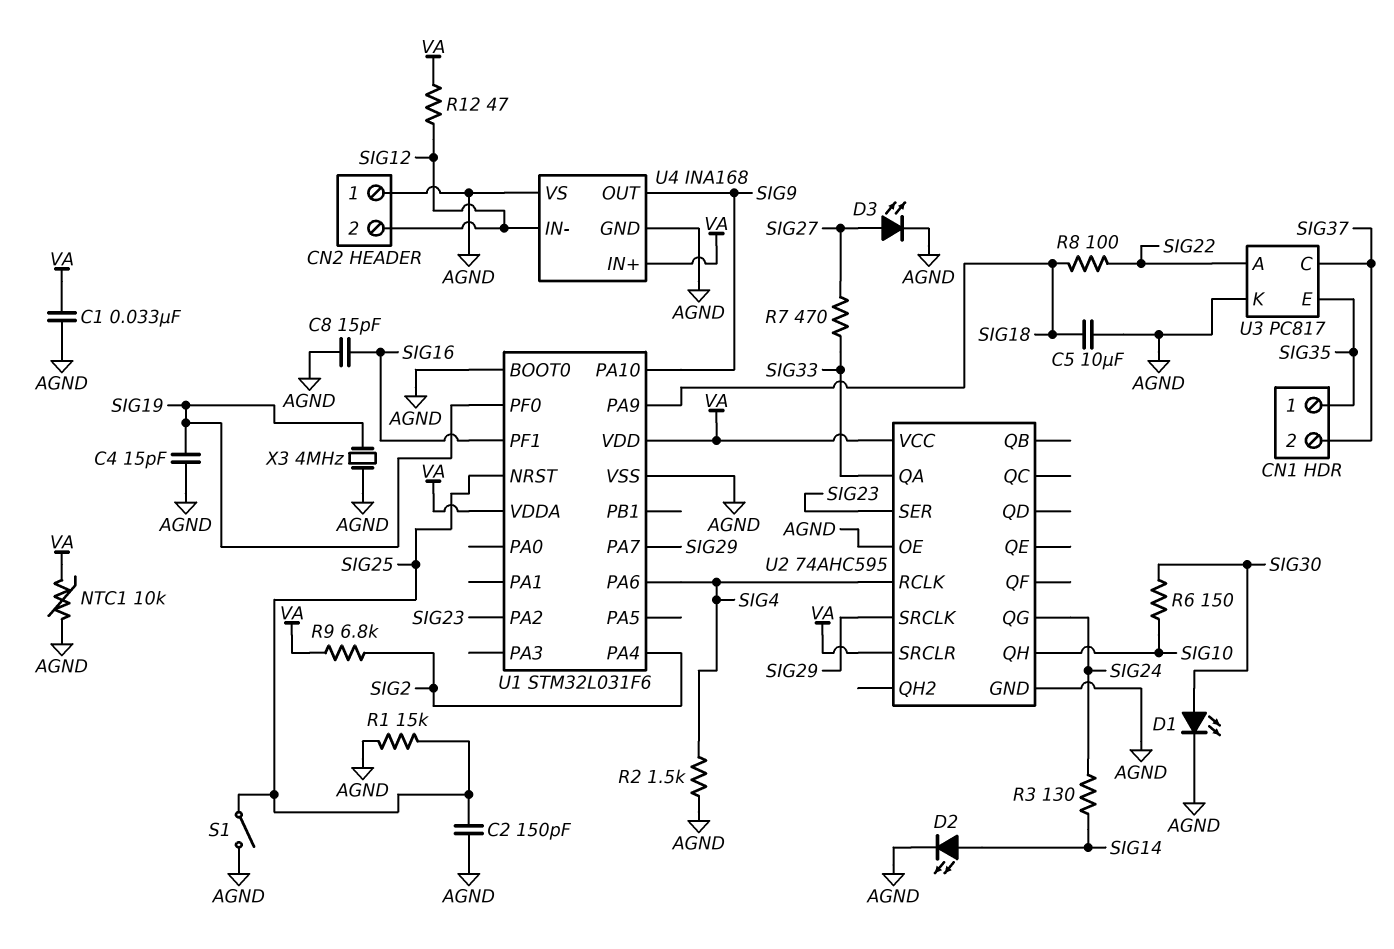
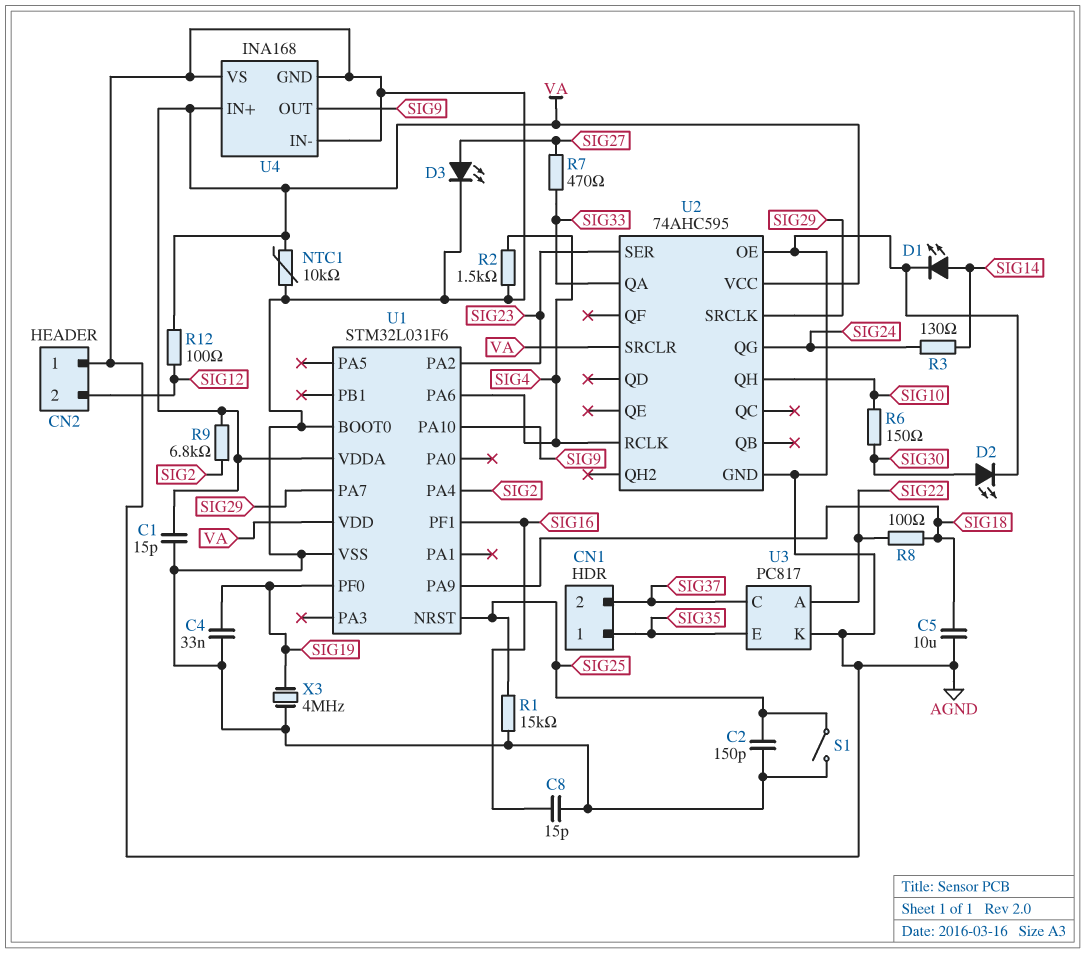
C1: 33nF (AGND, VA) -> 15pF (AGND, VA)
C4: 15pF (AGND, SIG19) -> 33nF (AGND, SIG19)
D1: LED (A SIG30, K AGND) -> LED (A SIG14, K AGND)
D2: LED (A SIG14, K AGND) -> LED (A SIG30, K AGND)
R12: 47 (SIG12, VA) -> 100 (SIG12, VA)
U4 pin IN-: SIG12 -> AGND

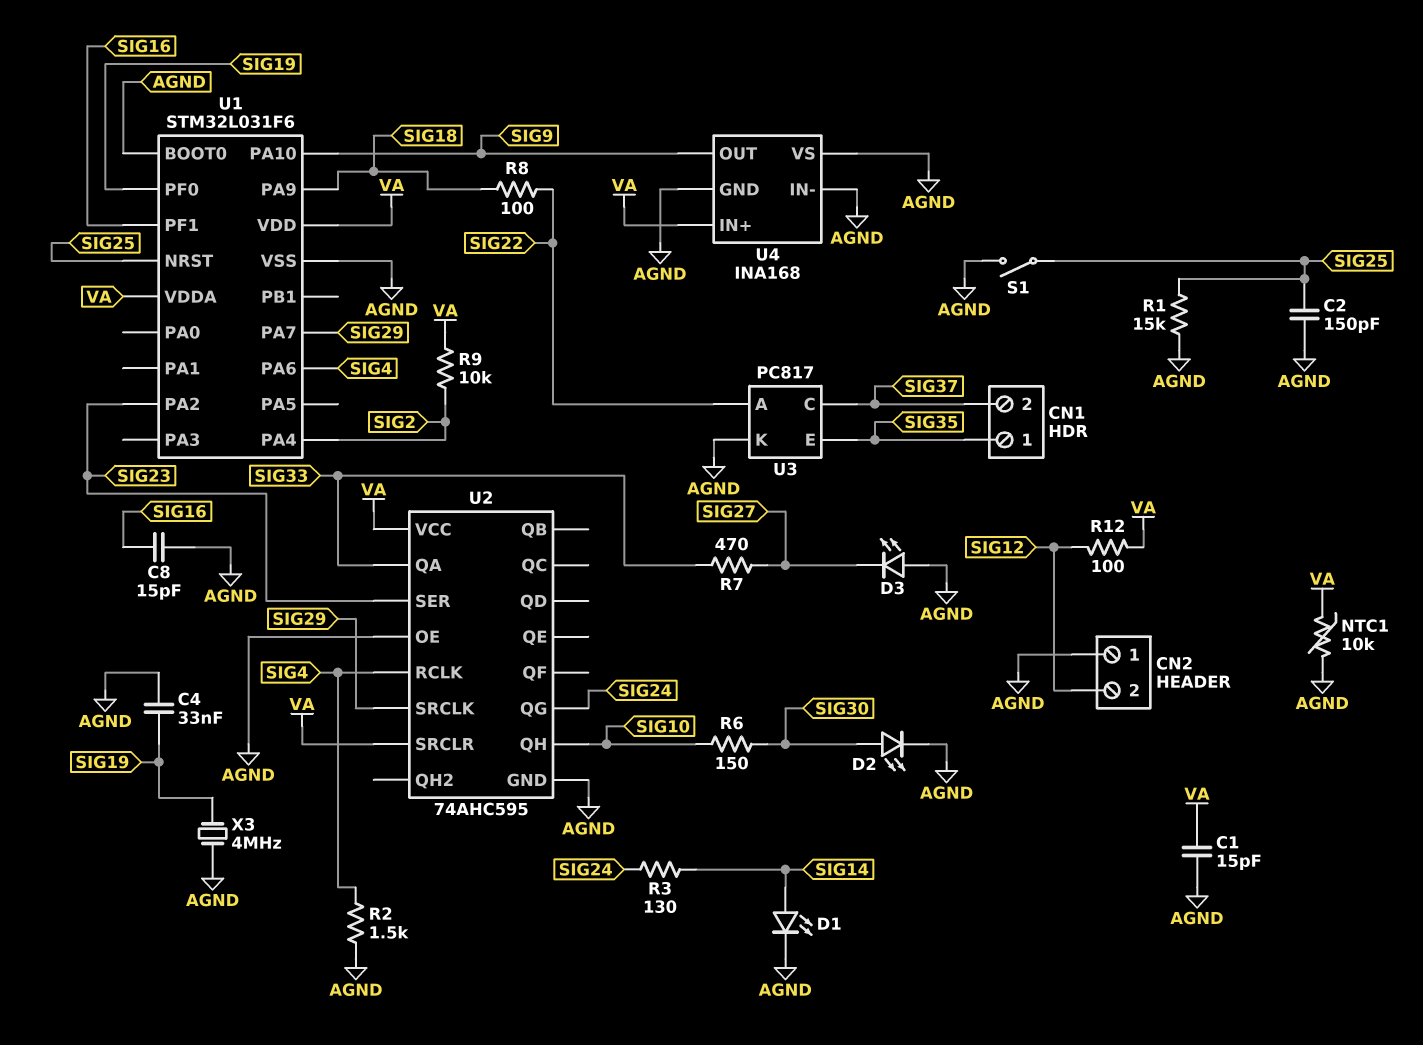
C5: 10uF (AGND, SIG18) -> none
D3: LED (A SIG27, K AGND) -> LED (A AGND, K SIG27)
R9: 6.8k (SIG2, VA) -> 10k (SIG2, VA)

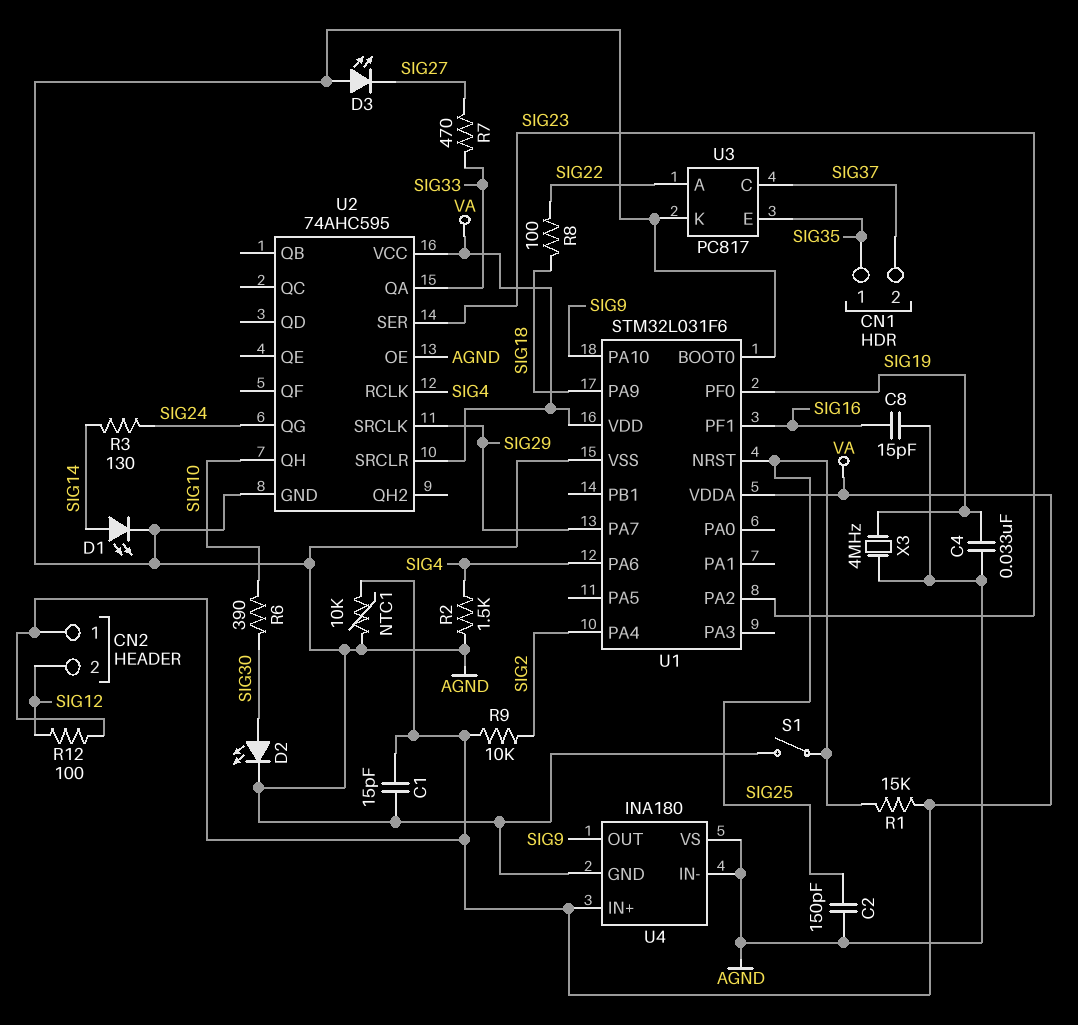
CN2 pin 1: AGND -> VA
R1: 15k (AGND, SIG25) -> 15k (SIG25, VA)
R6: 150 (SIG10, SIG30) -> 390 (SIG10, SIG30)
U4: INA168 -> INA180

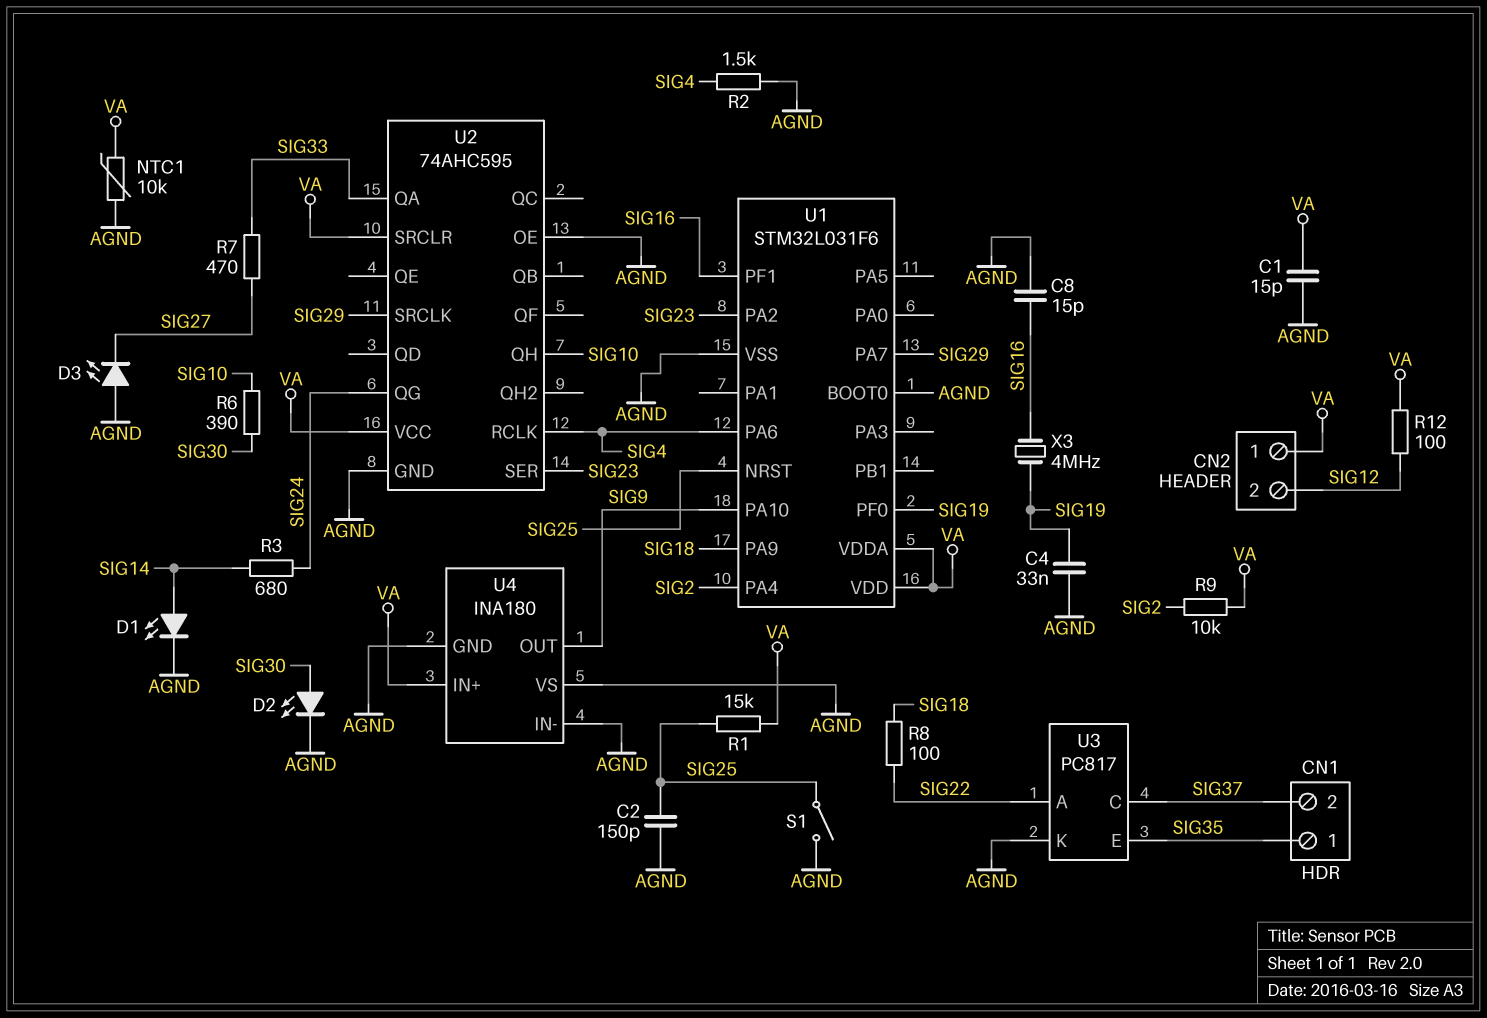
R3: 130 (SIG14, SIG24) -> 680 (SIG14, SIG24)
X3: 4MHz (AGND, SIG19) -> 4MHz (SIG16, SIG19)

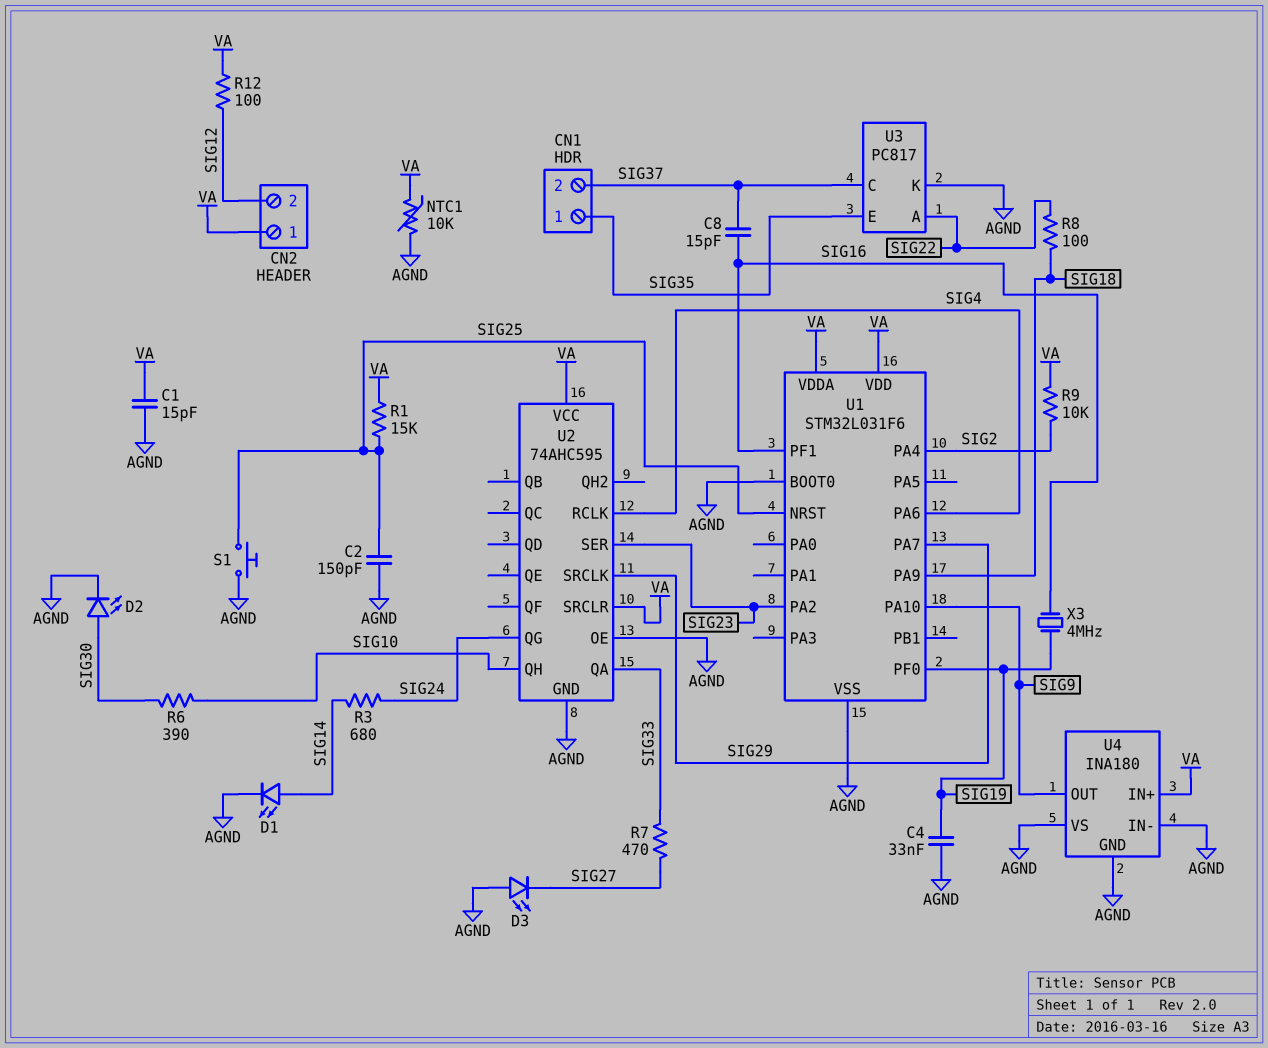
C8: 15pF (AGND, SIG16) -> 15pF (SIG16, SIG37)
R2: 1.5k (AGND, SIG4) -> none
S1: switch (AGND, SIG25) -> button (AGND, SIG25)

